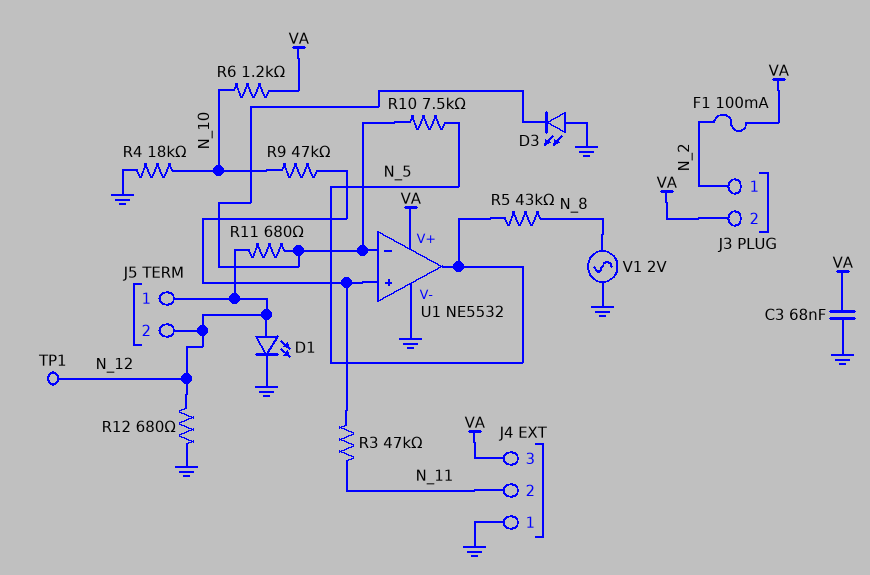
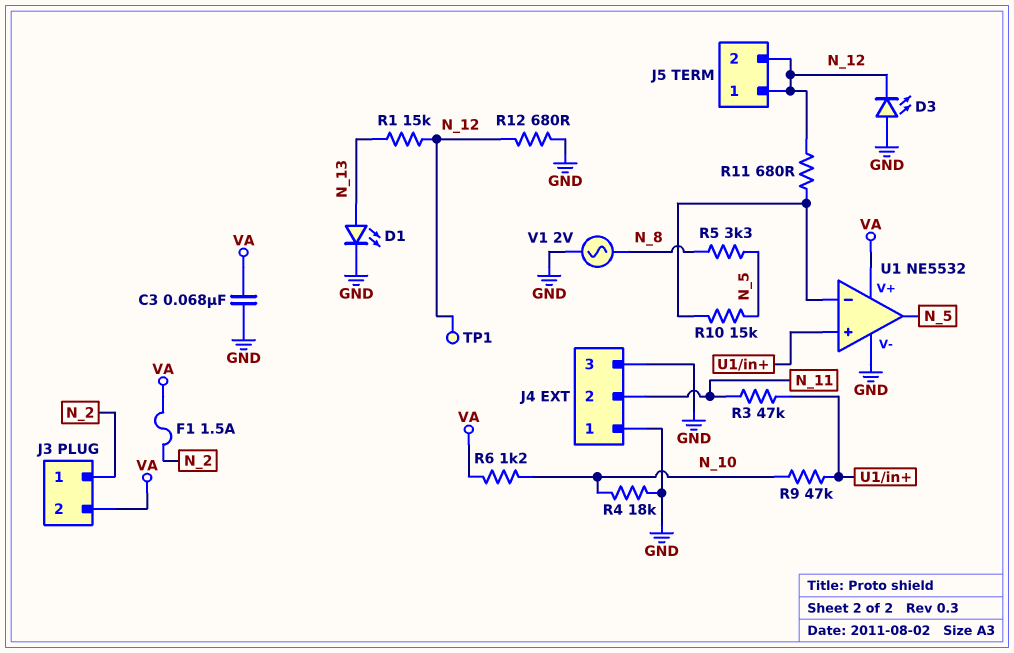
D1: LED (A N_12, K GND) -> LED (A N_13, K GND)
D3: LED (A GND, K U1/in-) -> LED (A GND, K N_12)
F1: 100mA (N_2, VA) -> 1.5A (N_2, VA)
J4 pin 3: VA -> GND
R1: none -> 15k (N_12, N_13)
R5: 43k (N_5, N_8) -> 3.3k (N_5, N_8)
R10: 7.5k (N_5, U1/in-) -> 15k (N_5, U1/in-)

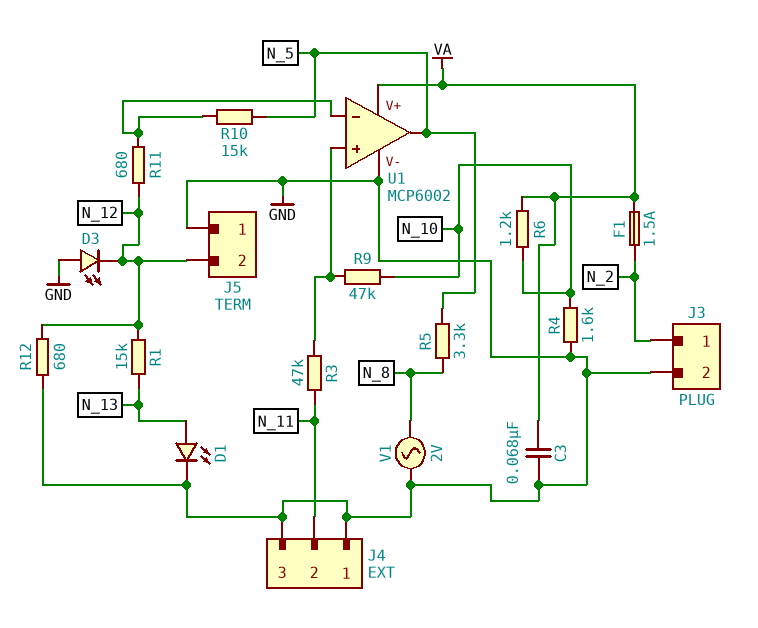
J3 pin 2: VA -> GND
J5 pin 1: N_12 -> GND
R4: 18k (GND, N_10) -> 1.6k (GND, N_10)
TP1: test point (N_12) -> none
U1: NE5532 -> MCP6002

